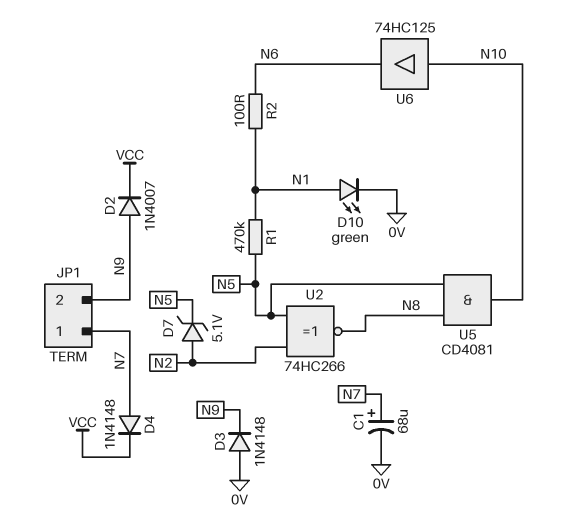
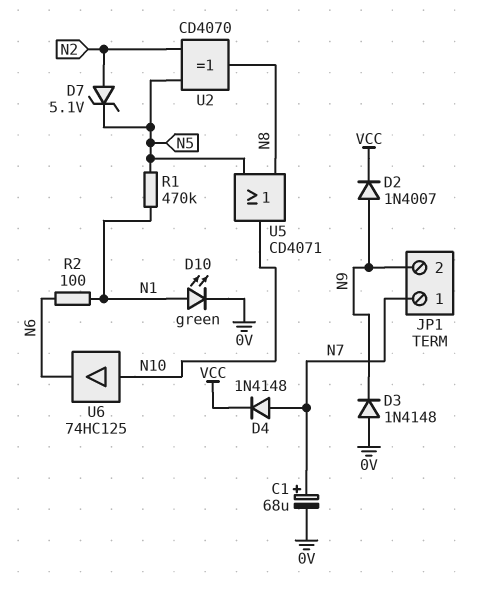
U2: XNOR 74HC266 (in N2, in N5, out N8) -> XOR CD4070 (in N2, in N5, out N8)
U5: AND CD4081 (in N5, in N8, out N10) -> OR CD4071 (in N5, in N8, out N10)

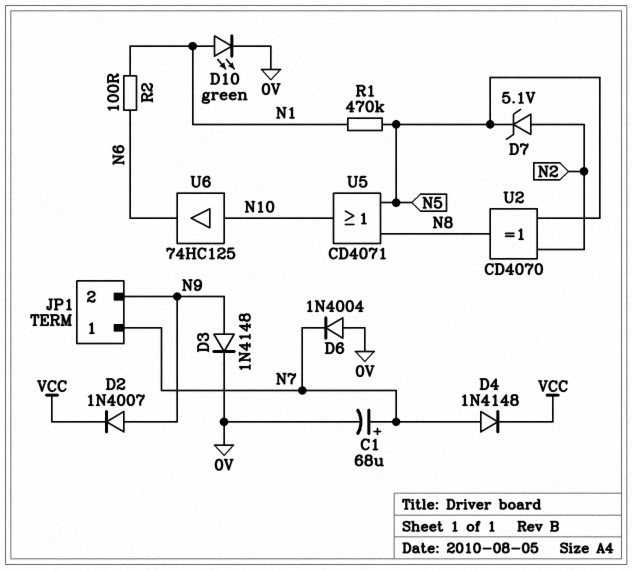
D3: diode 1N4148 (A 0V, K N9) -> diode 1N4148 (A N9, K 0V)
D6: none -> diode 1N4004 (A 0V, K N7)

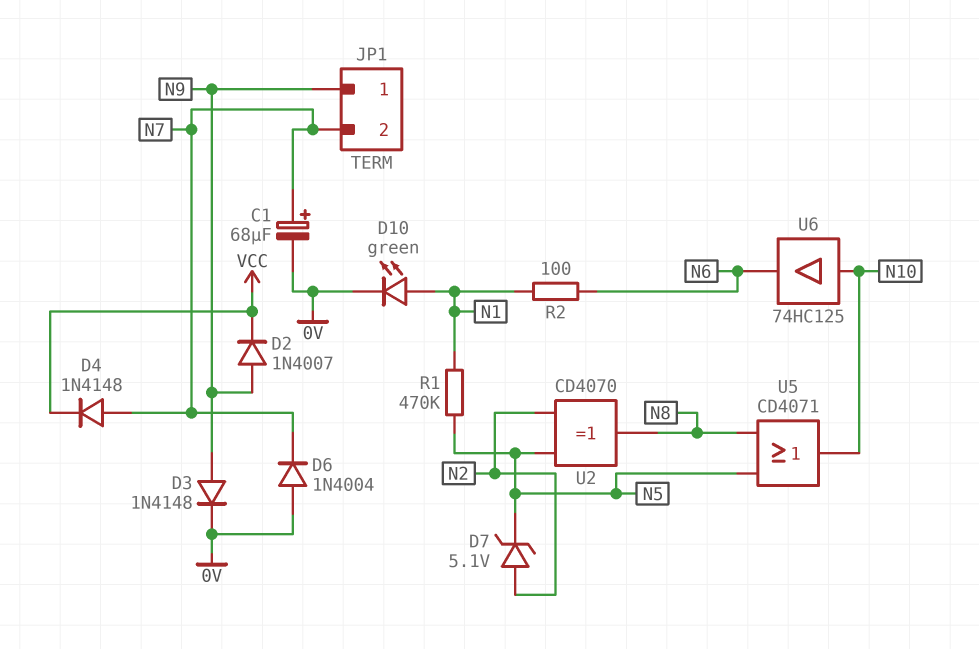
JP1 pin 1: N7 -> N9
JP1 pin 2: N9 -> N7

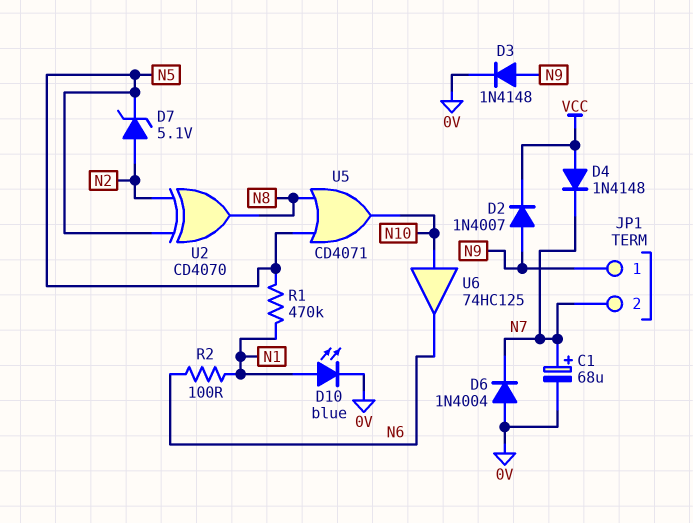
D4: diode 1N4148 (A N7, K VCC) -> diode 1N4148 (A VCC, K N7)
D10: LED green (A N1, K 0V) -> LED blue (A N1, K 0V)

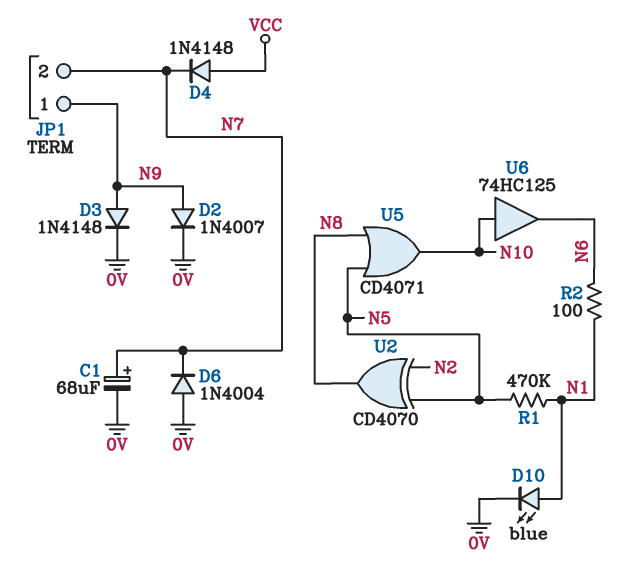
D2: diode 1N4007 (A N9, K VCC) -> diode 1N4007 (A N9, K 0V)
D7: zener 5.1V (A N2, K N5) -> none

